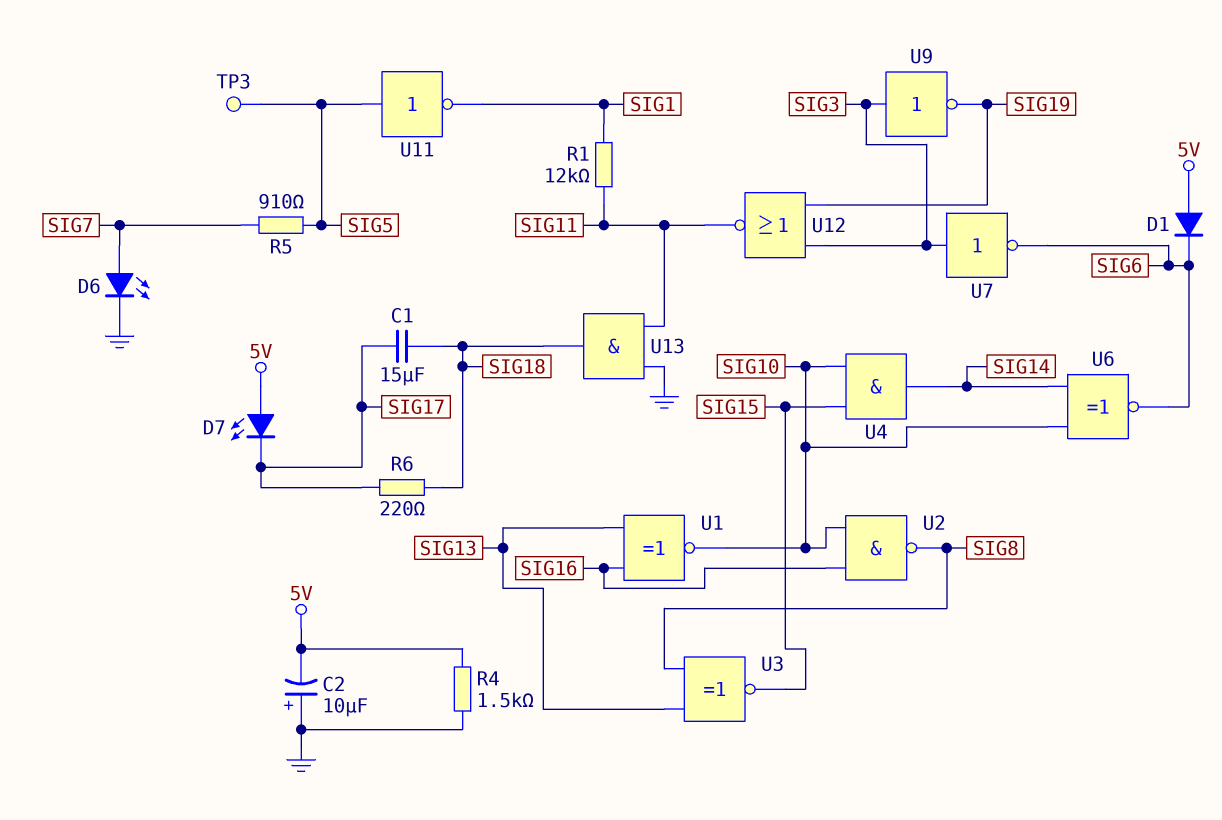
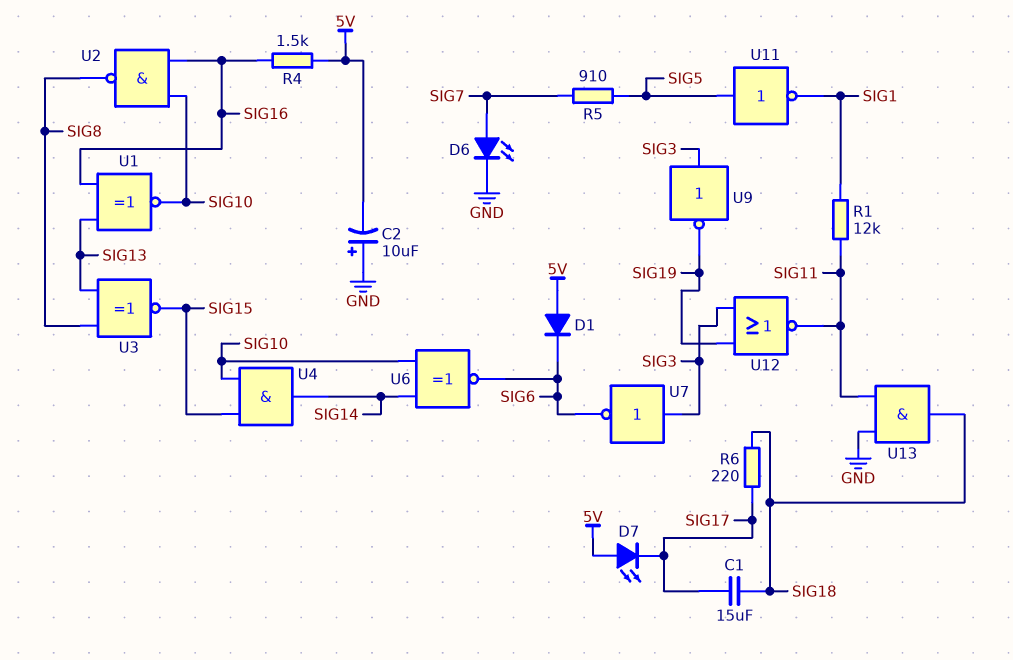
R4: 1.5k (5V, GND) -> 1.5k (5V, SIG16)
TP3: test point (SIG5) -> none

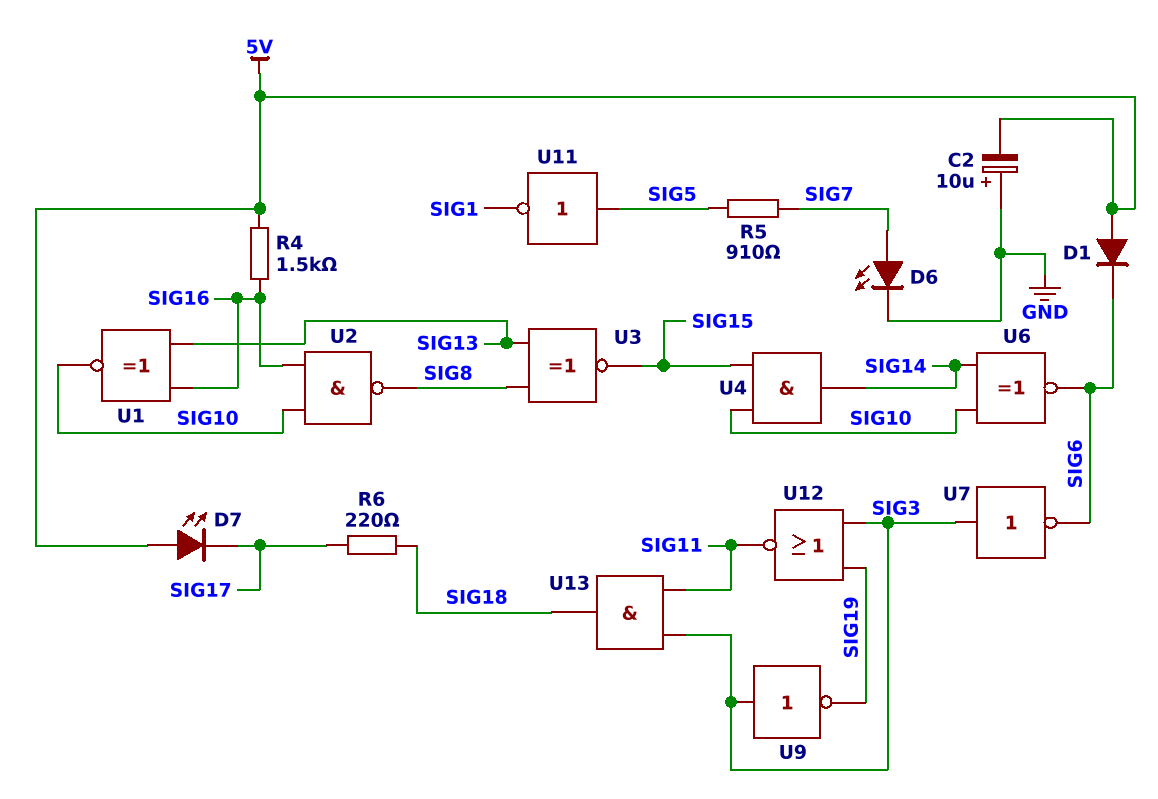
C1: 15uF (SIG17, SIG18) -> none
R1: 12k (SIG1, SIG11) -> none
U13: AND (in GND, in SIG11, out SIG18) -> AND (in SIG3, in SIG11, out SIG18)

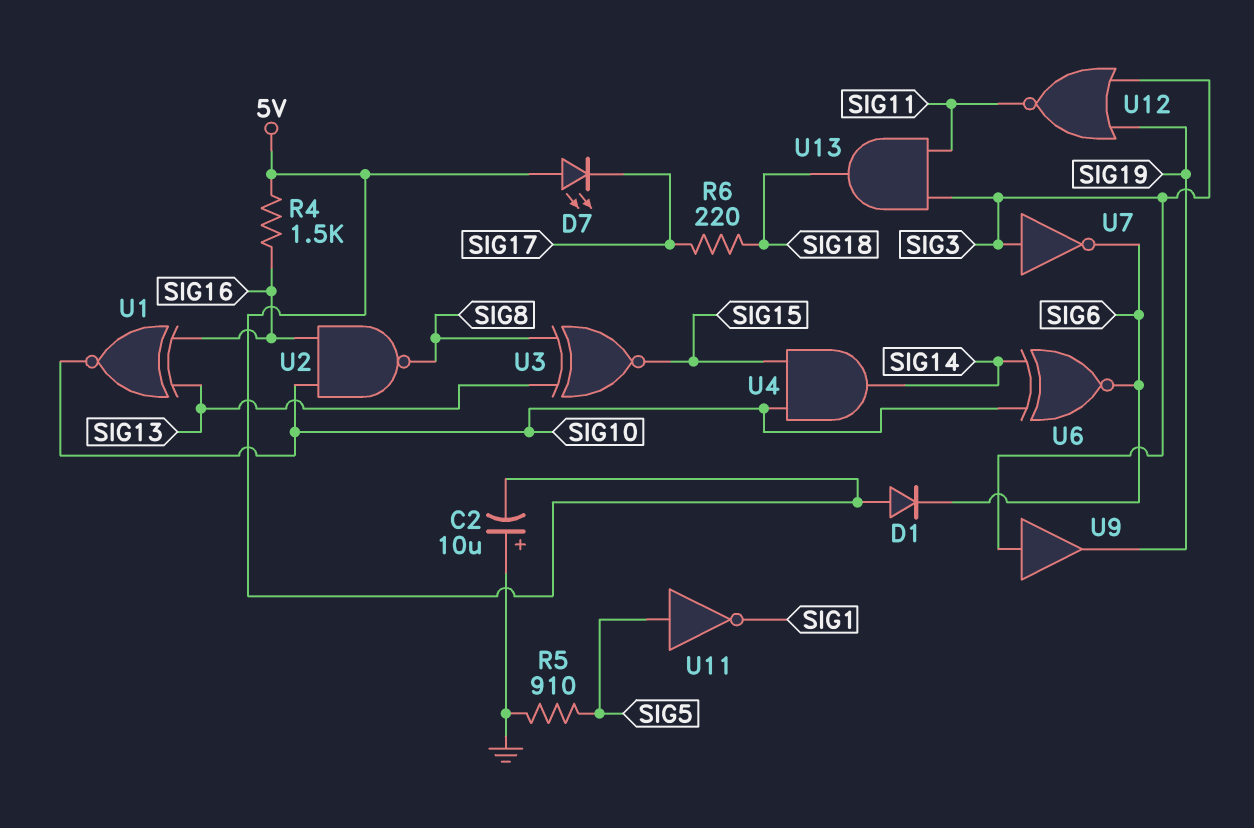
D6: LED (A SIG7, K GND) -> none
R5: 910 (SIG5, SIG7) -> 910 (GND, SIG5)
U9: NOT (in SIG3, out SIG19) -> buffer (in SIG3, out SIG19)

